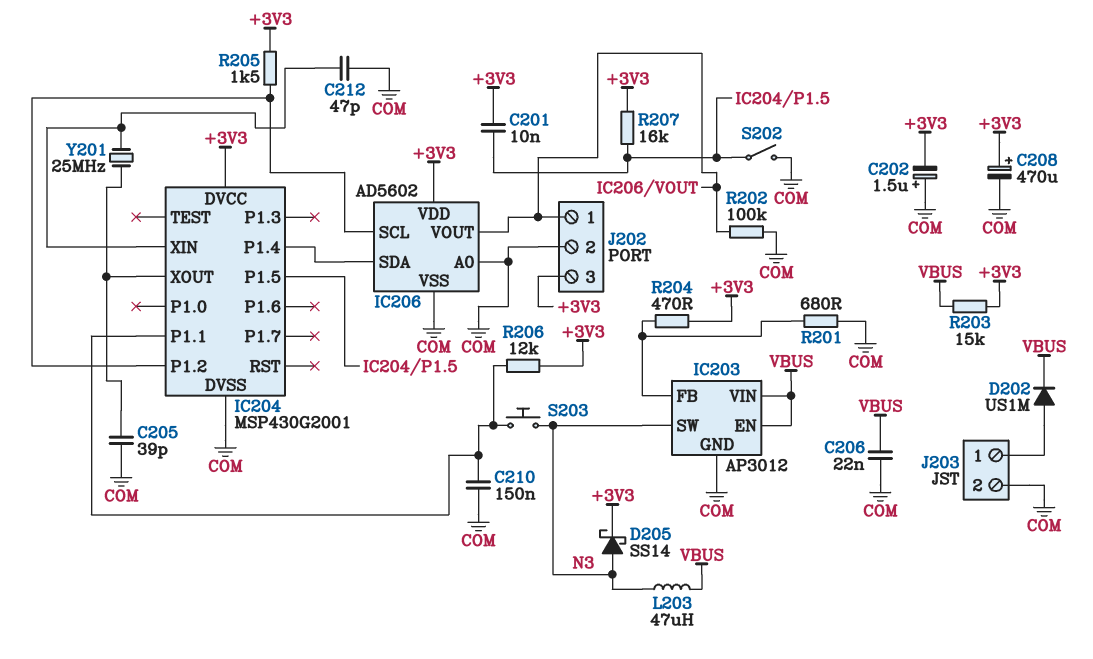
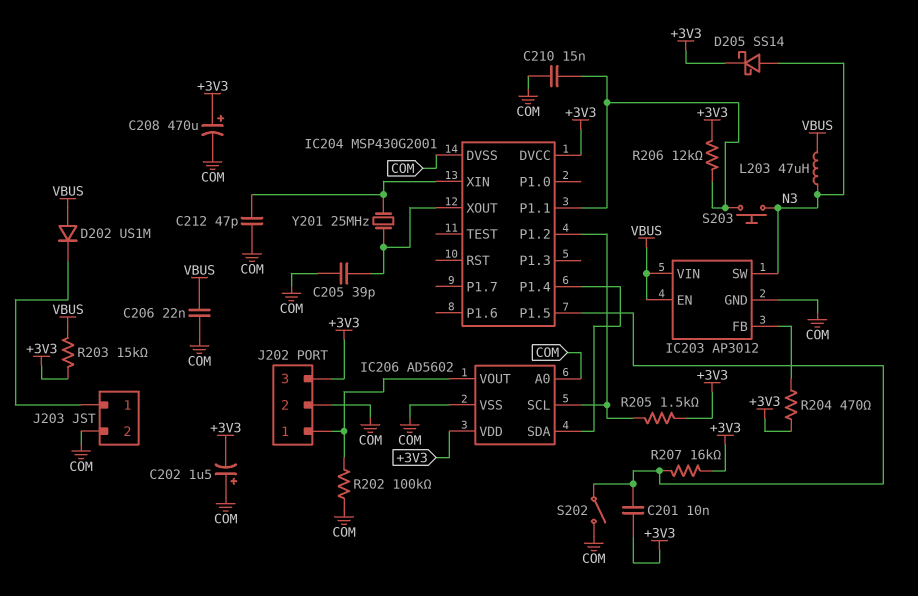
C210: 150nF (COM, IC204/P1.1) -> 15nF (COM, IC204/P1.1)
D202: diode US1M (A J203/1, K VBUS) -> diode US1M (A VBUS, K J203/1)
R201: 680 (COM, IC203/FB) -> none

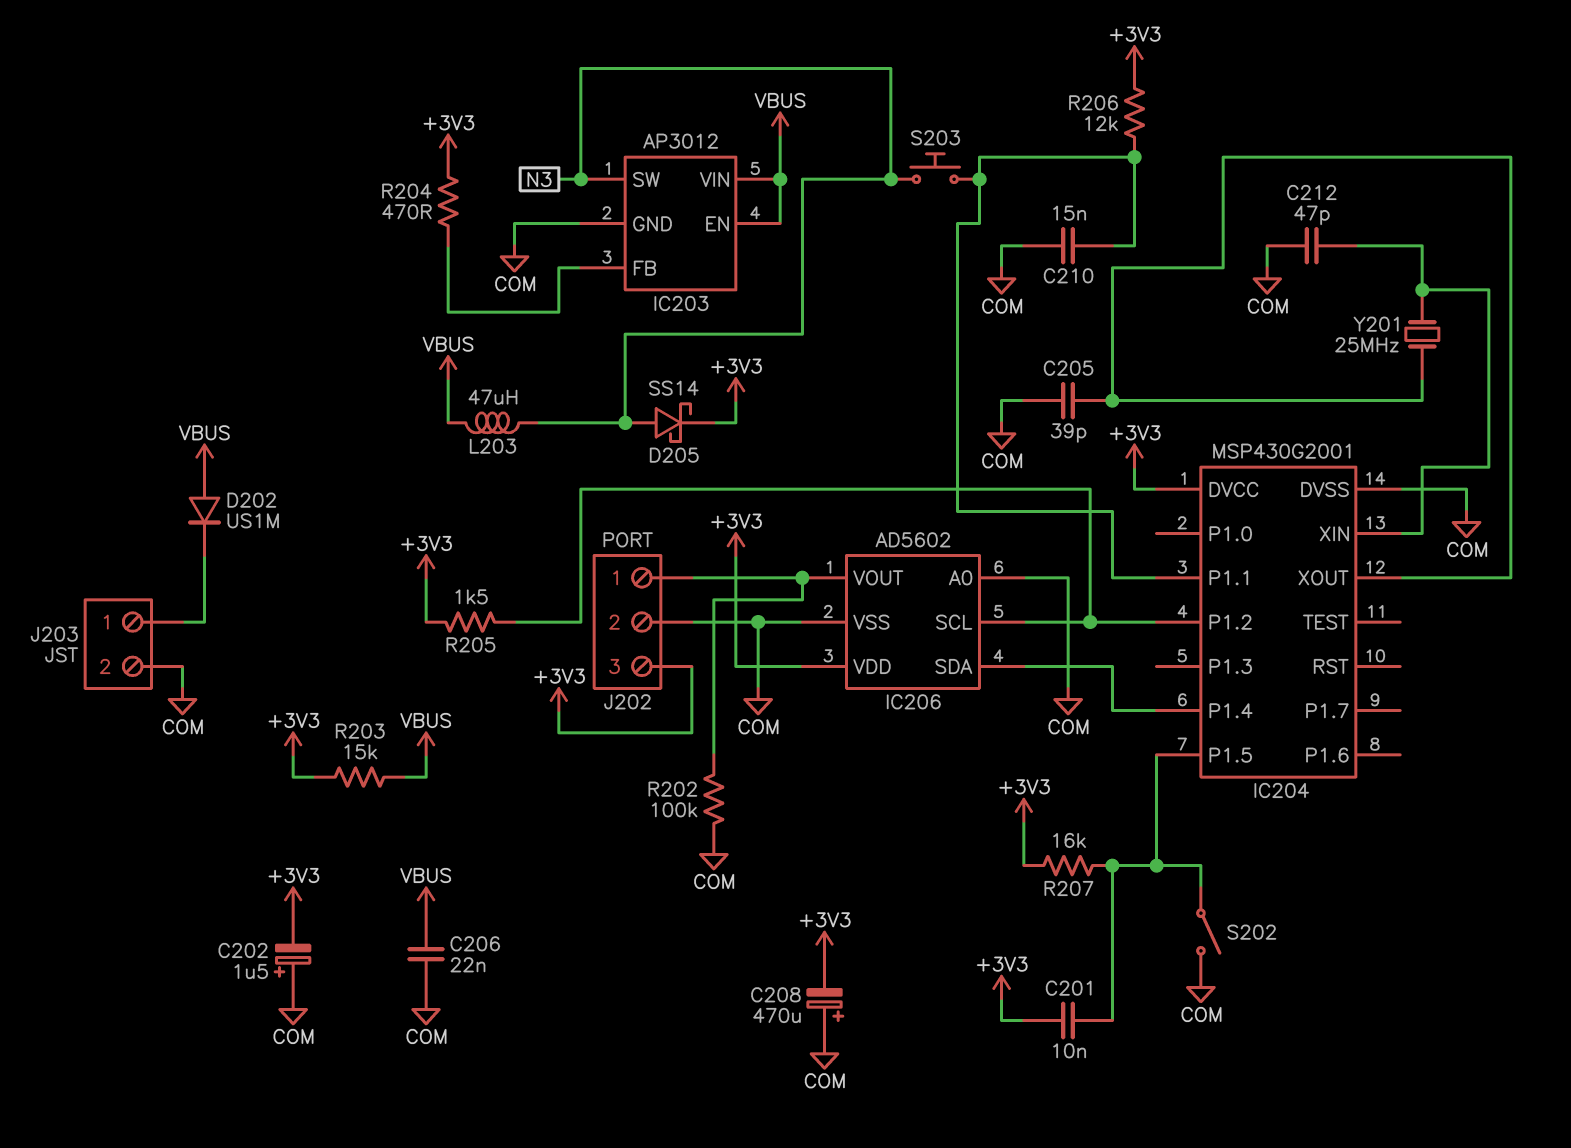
C208: 470uF (plus +3V3, minus COM) -> 470uF (plus COM, minus +3V3)

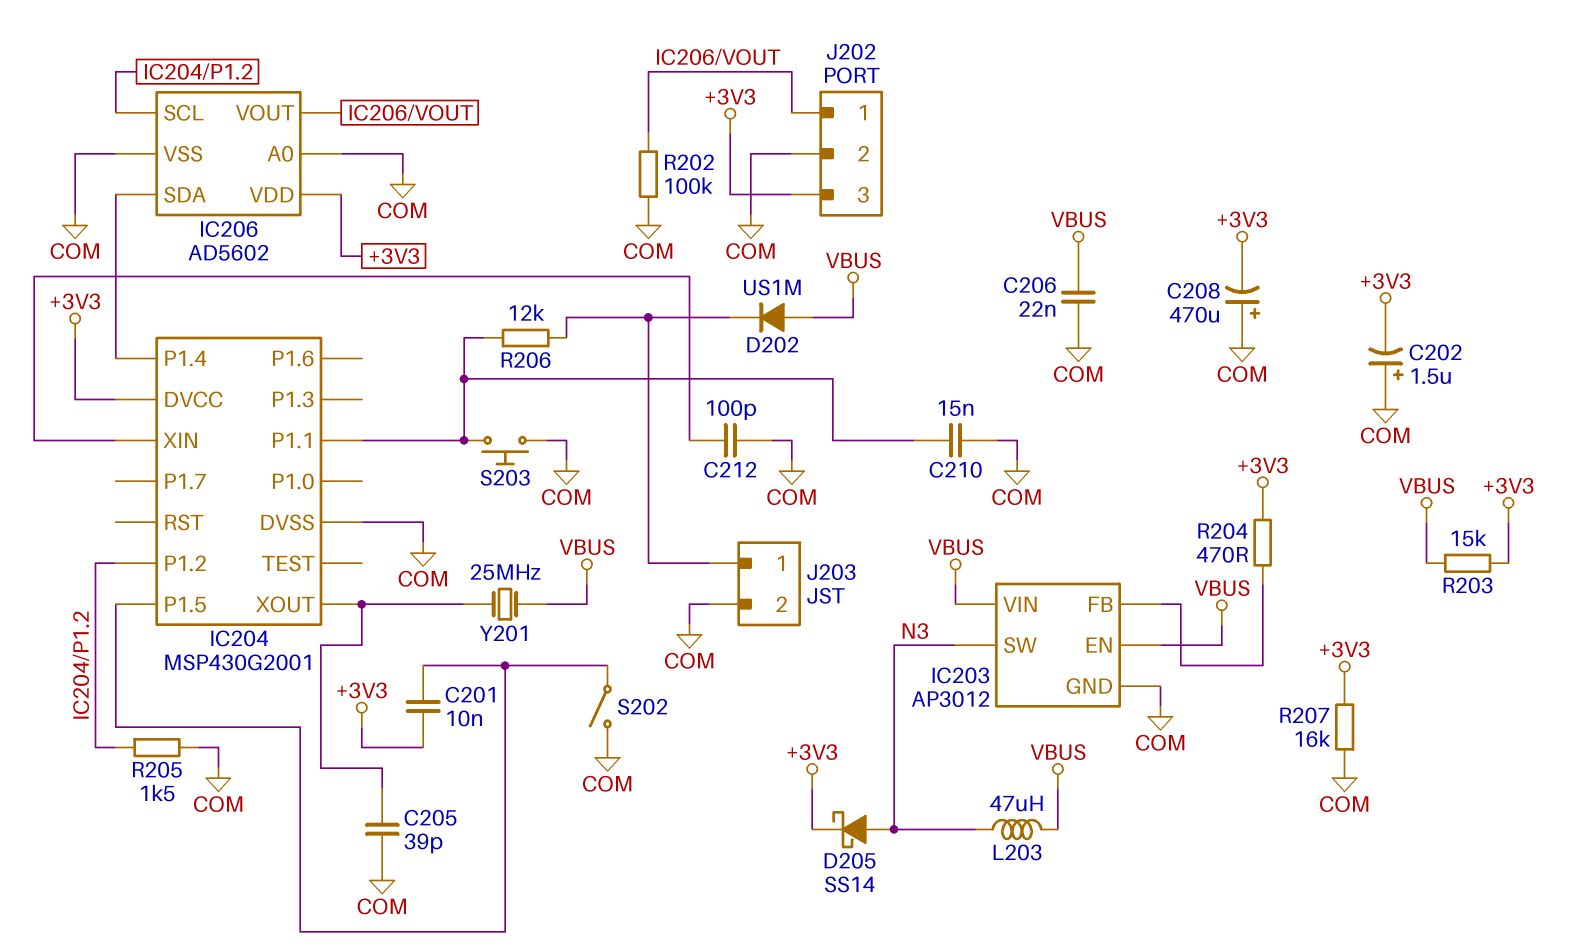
C212: 47pF (COM, IC204/XIN) -> 100pF (COM, IC204/XIN)
R205: 1.5k (+3V3, IC204/P1.2) -> 1.5k (COM, IC204/P1.2)
R206: 12k (+3V3, IC204/P1.1) -> 12k (IC204/P1.1, J203/1)
R207: 16k (+3V3, IC204/P1.5) -> 16k (+3V3, COM)
S203: button (IC204/P1.1, N3) -> button (COM, IC204/P1.1)
Y201: 25MHz (IC204/XIN, IC204/XOUT) -> 25MHz (IC204/XOUT, VBUS)

